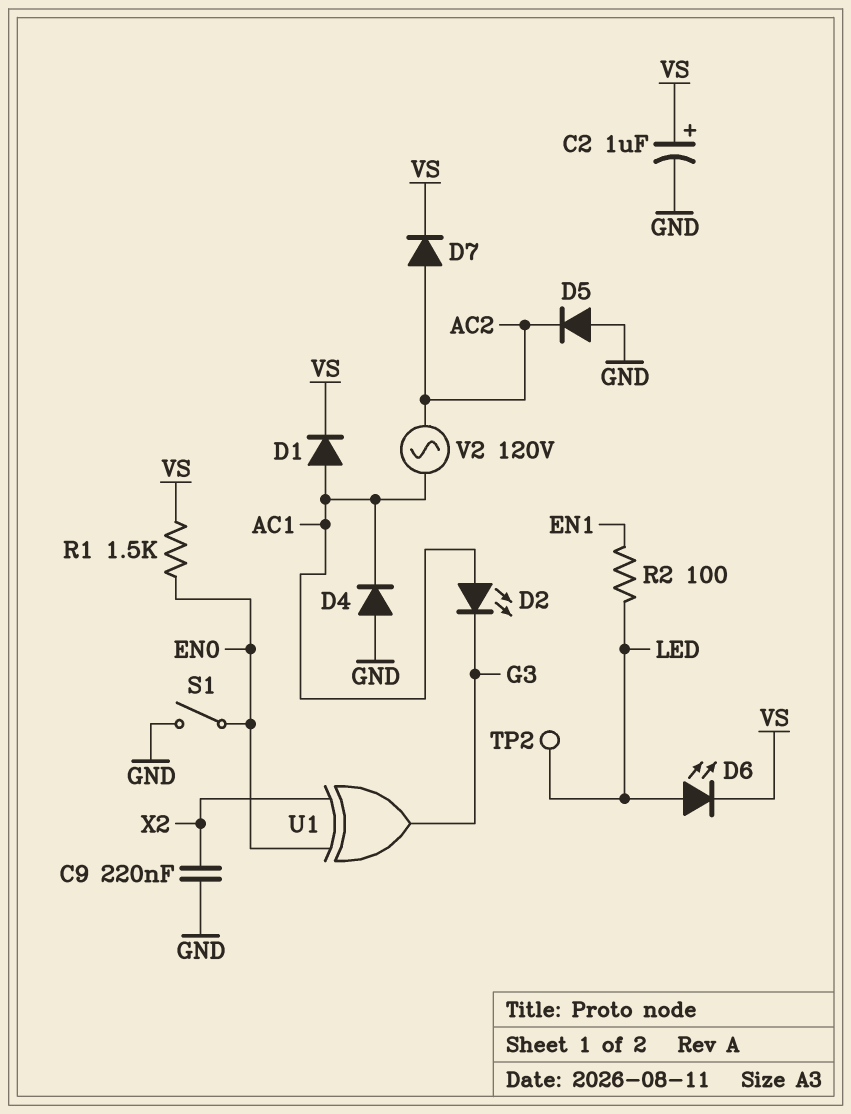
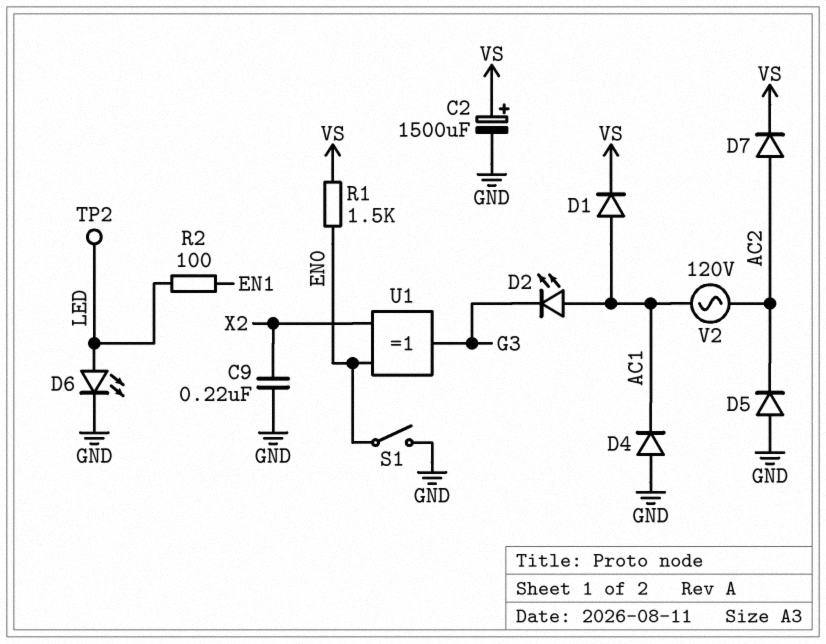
C2: 1uF (plus VS, minus GND) -> 1500uF (plus VS, minus GND)
D6: LED (A LED, K VS) -> LED (A LED, K GND)

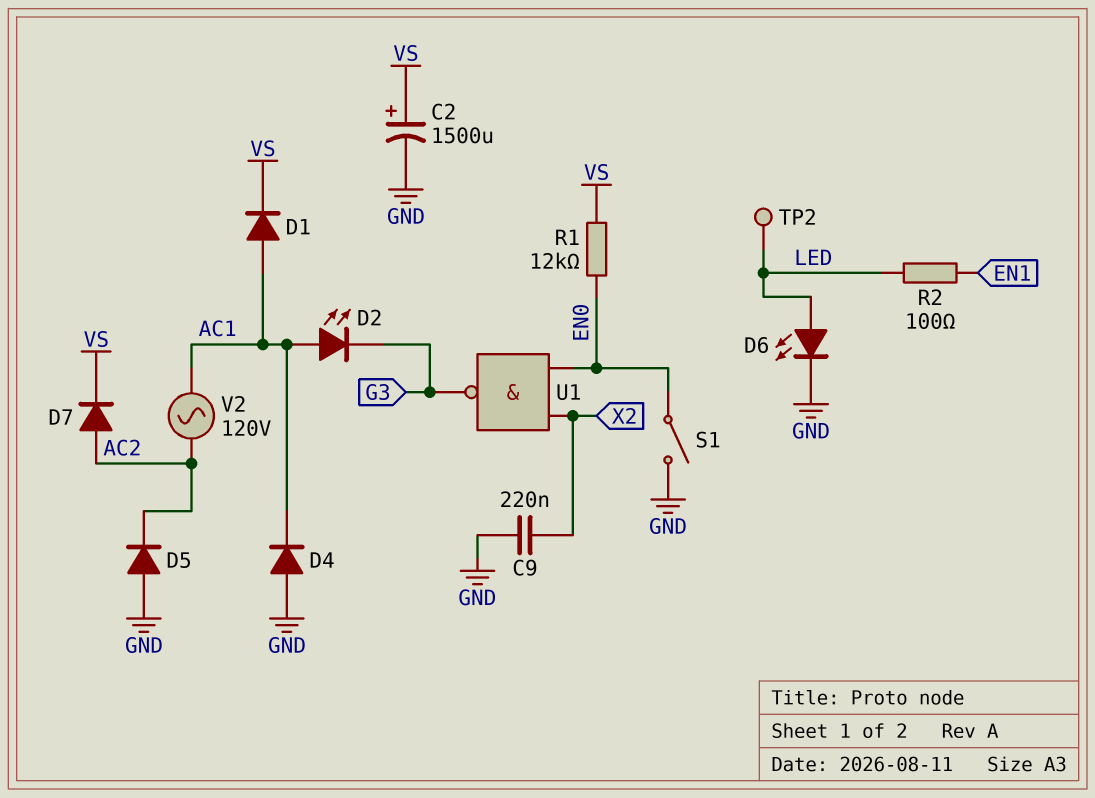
R1: 1.5k (EN0, VS) -> 12k (EN0, VS)
U1: XOR (in EN0, in X2, out G3) -> NAND (in EN0, in X2, out G3)

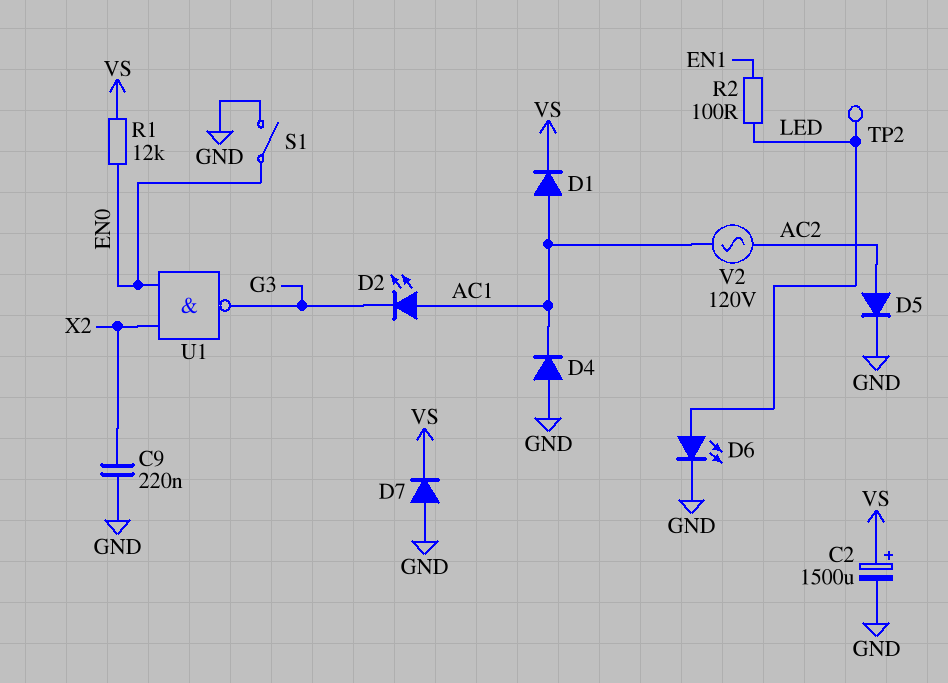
D5: diode (A GND, K AC2) -> diode (A AC2, K GND)
D7: diode (A AC2, K VS) -> diode (A GND, K VS)

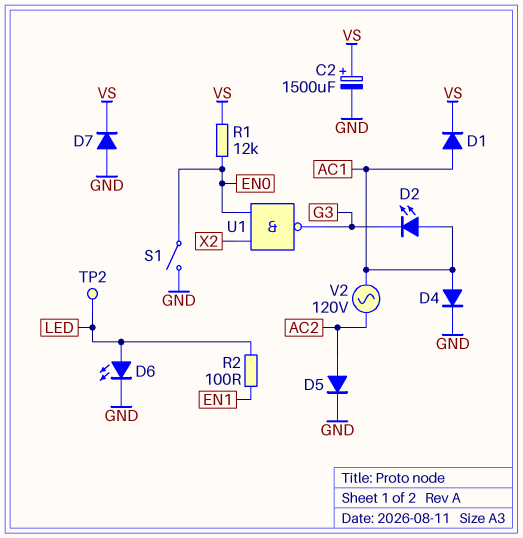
C9: 220nF (GND, X2) -> none
D4: diode (A GND, K AC1) -> diode (A AC1, K GND)

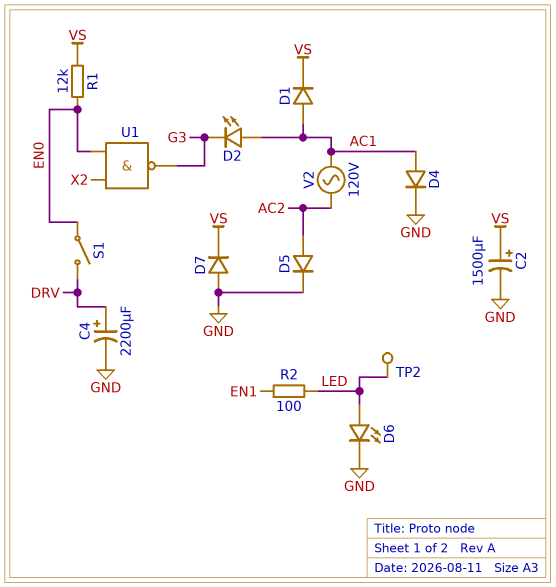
C4: none -> 2200uF (plus DRV, minus GND)
S1: switch (EN0, GND) -> switch (DRV, EN0)

